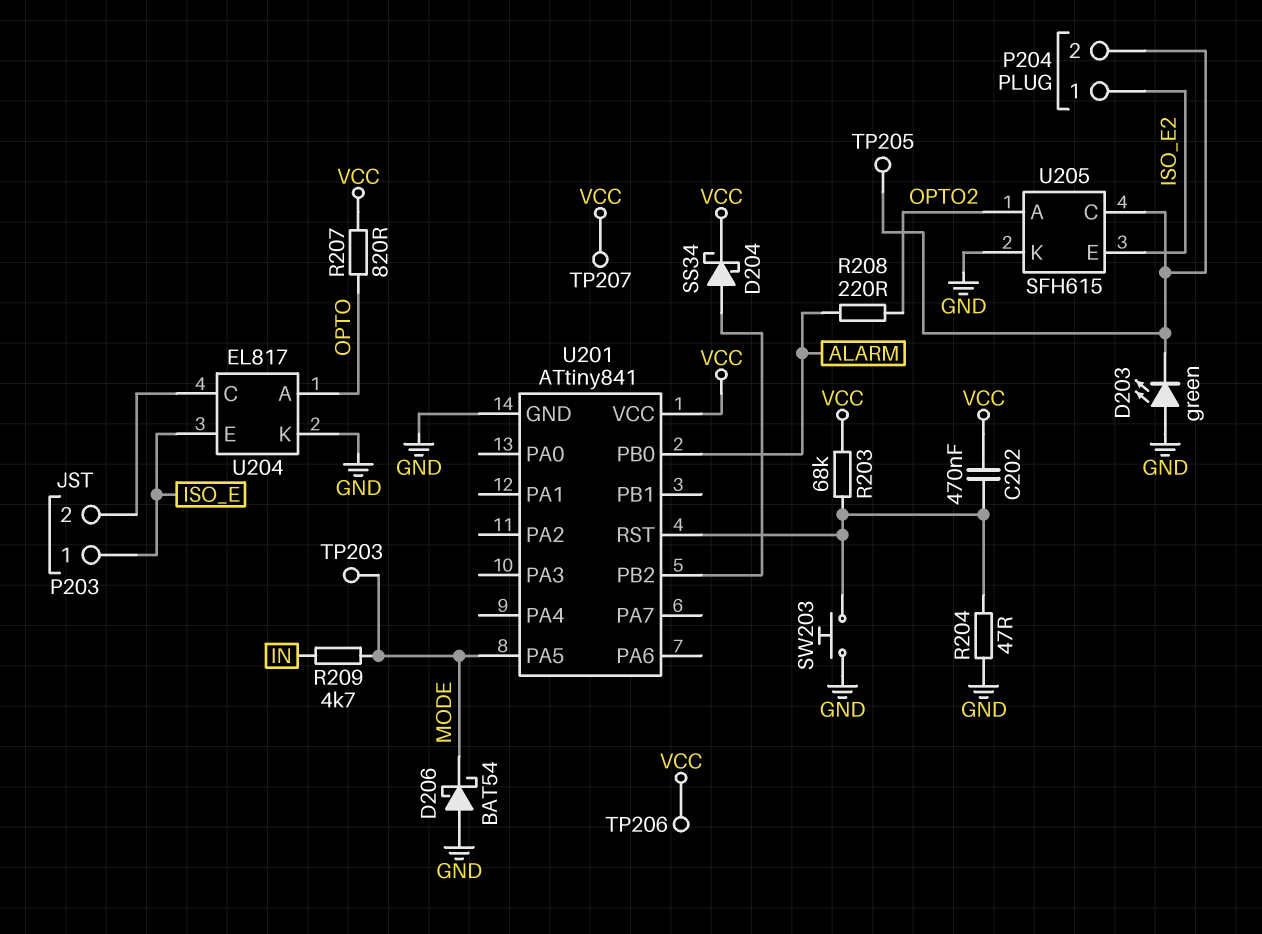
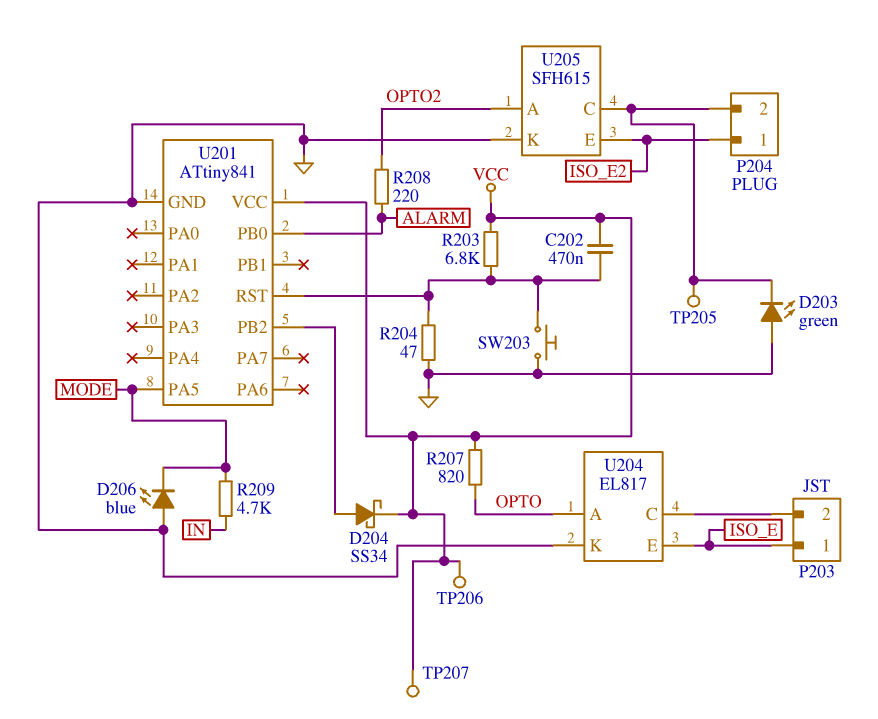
D206: schottky BAT54 (A GND, K MODE) -> LED blue (A GND, K MODE)
R203: 68k (U201/RST, VCC) -> 6.8k (U201/RST, VCC)
TP203: test point (MODE) -> none

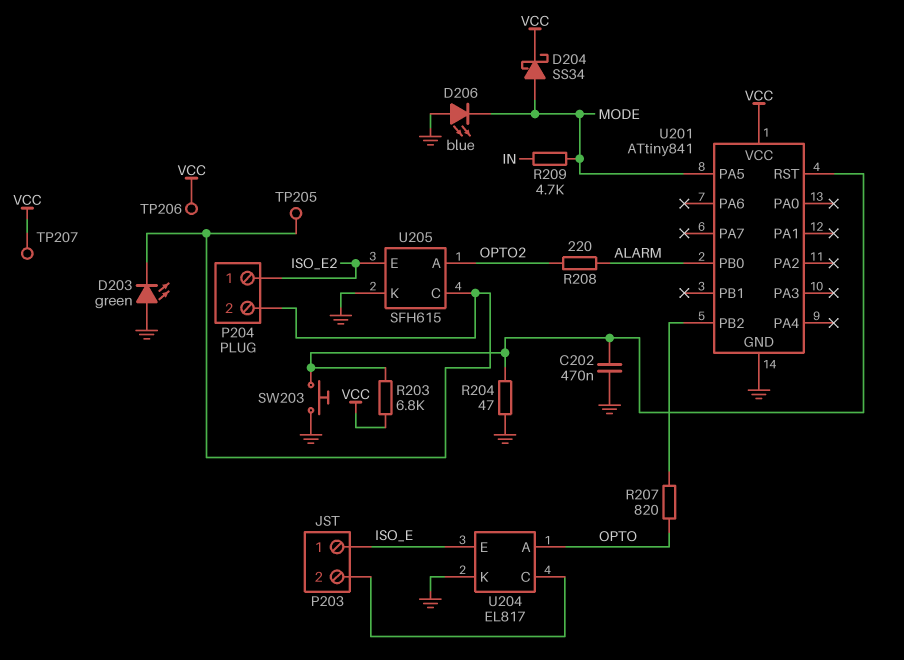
C202: 470nF (U201/RST, VCC) -> 470nF (GND, U201/RST)
D204: schottky SS34 (A U201/PB2, K VCC) -> schottky SS34 (A MODE, K VCC)
R207: 820 (OPTO, VCC) -> 820 (OPTO, U201/PB2)

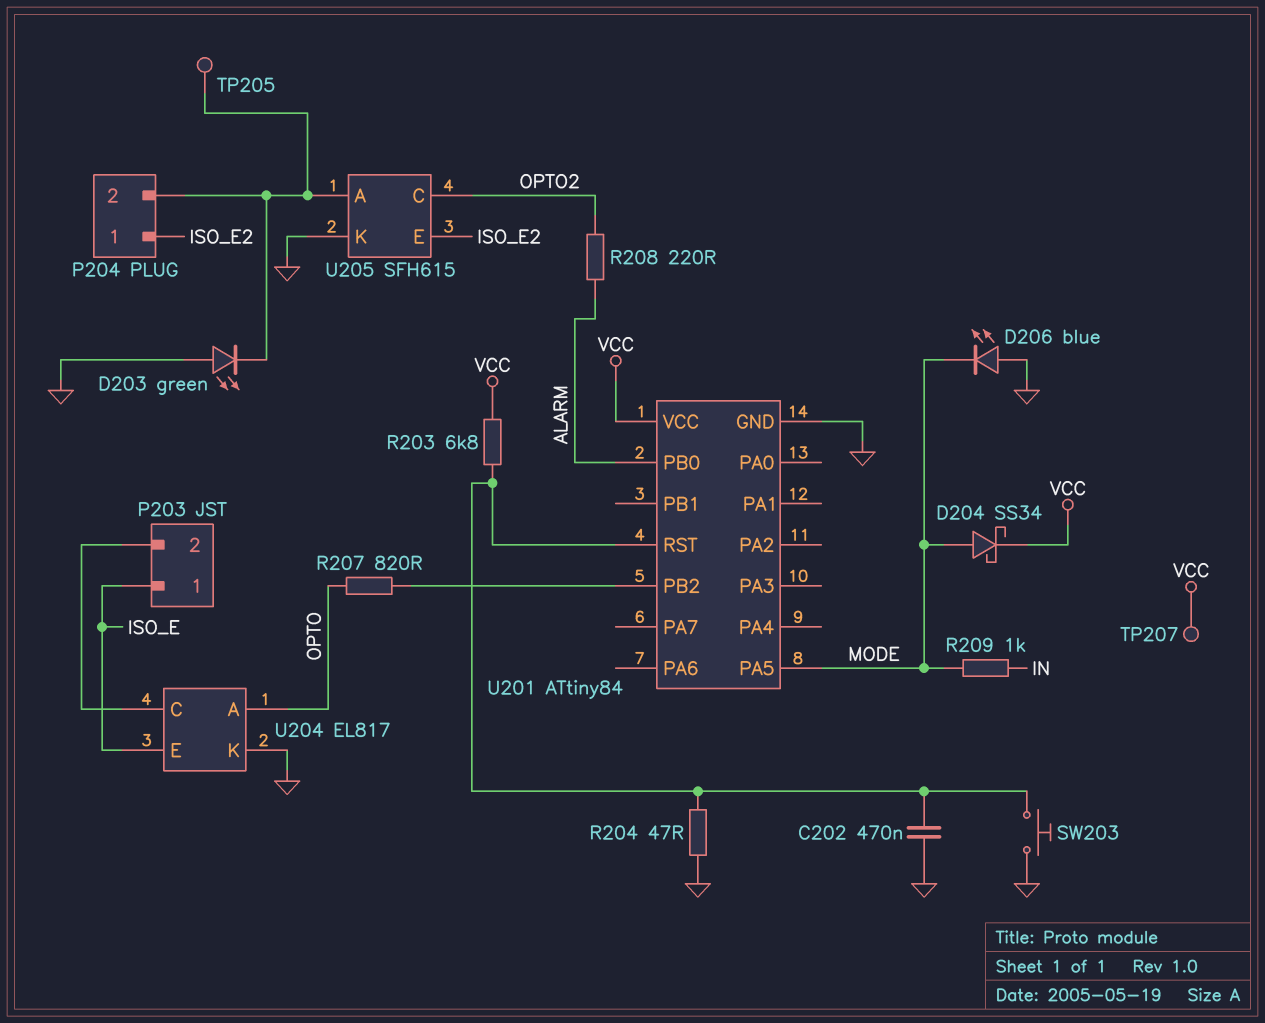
R209: 4.7k (IN, MODE) -> 1k (IN, MODE)
TP206: test point (VCC) -> none
U201: ATtiny841 -> ATtiny84
U205 pin A: OPTO2 -> P204/2
U205 pin C: P204/2 -> OPTO2

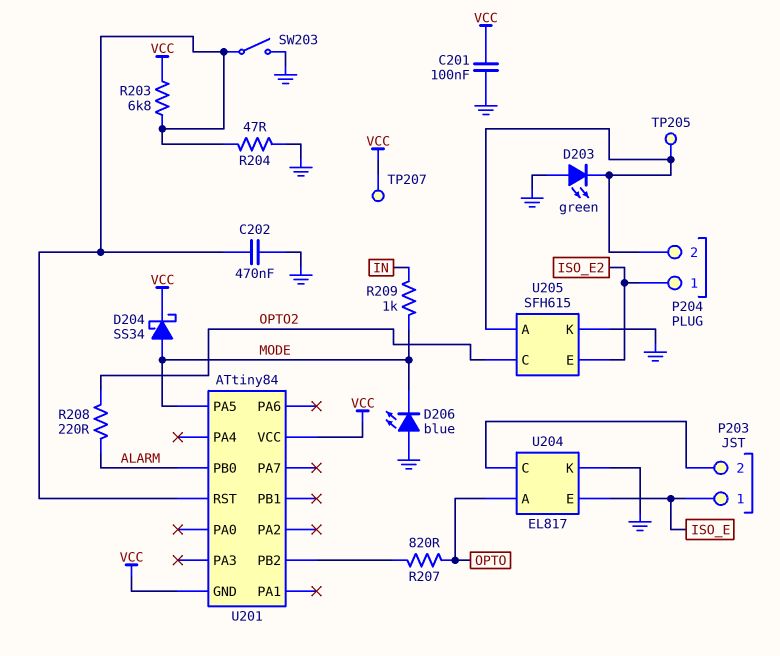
C201: none -> 100nF (GND, VCC)
SW203: button (GND, U201/RST) -> switch (GND, U201/RST)
U201 pin GND: GND -> VCC

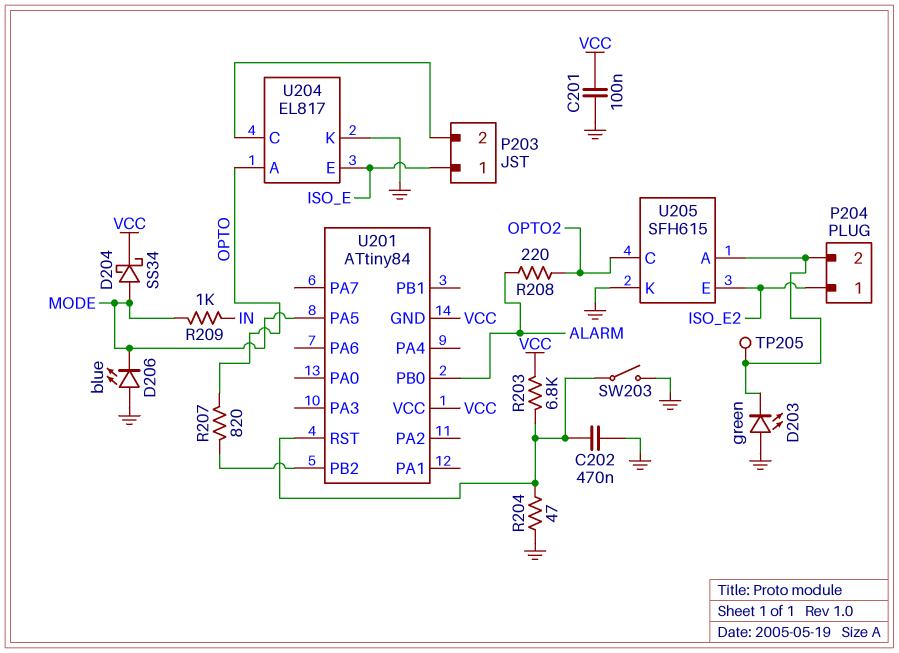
TP207: test point (VCC) -> none

